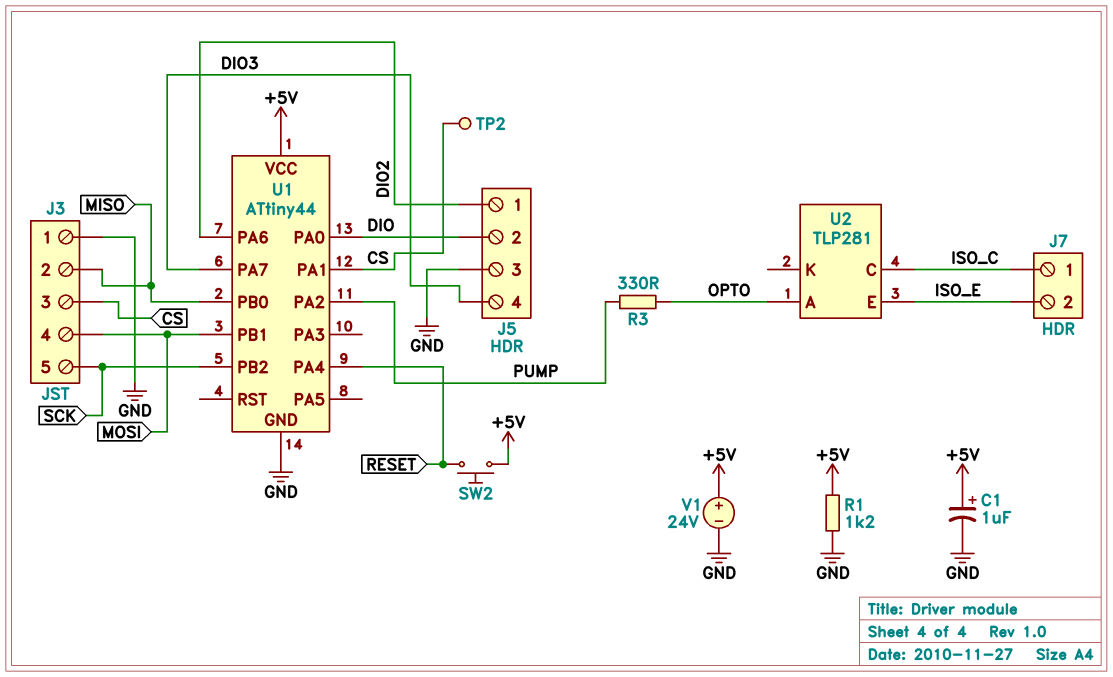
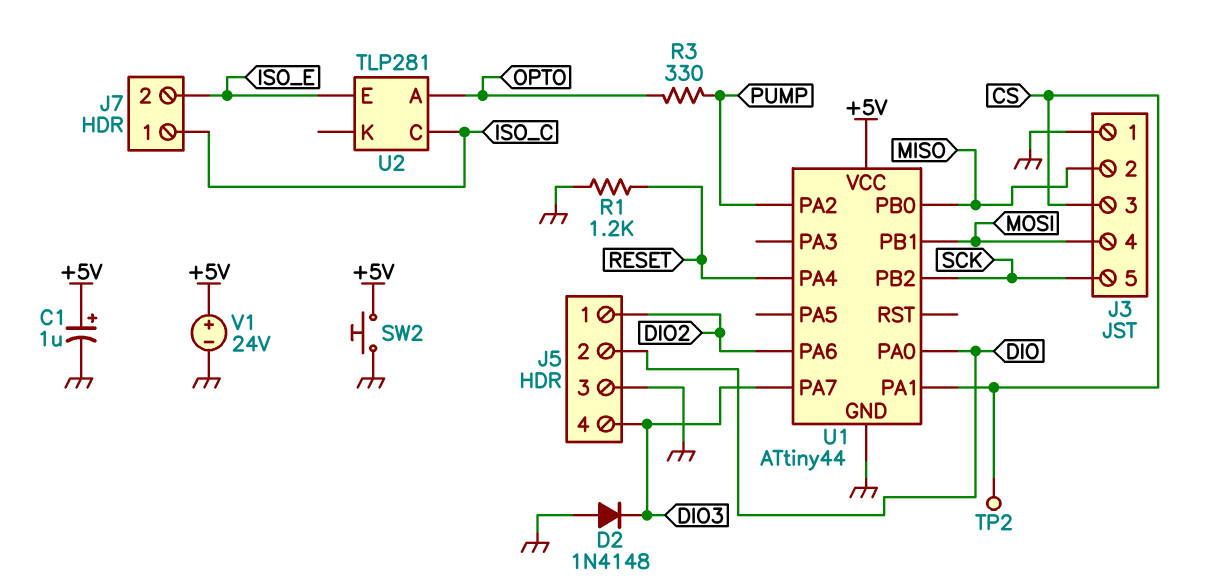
D2: none -> diode 1N4148 (A GND, K DIO3)
R1: 1.2k (+5V, GND) -> 1.2k (GND, RESET)
SW2: button (+5V, RESET) -> button (+5V, GND)

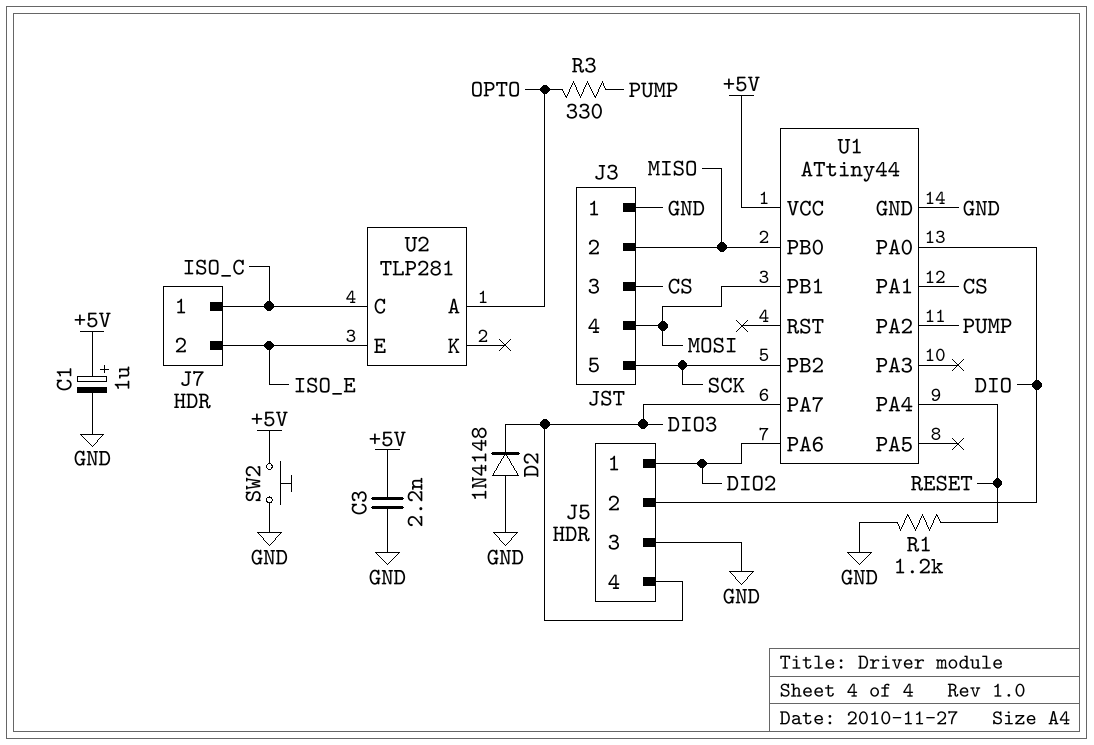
C3: none -> 2.2nF (+5V, GND)
TP2: test point (CS) -> none
V1: 24V (plus +5V, minus GND) -> none

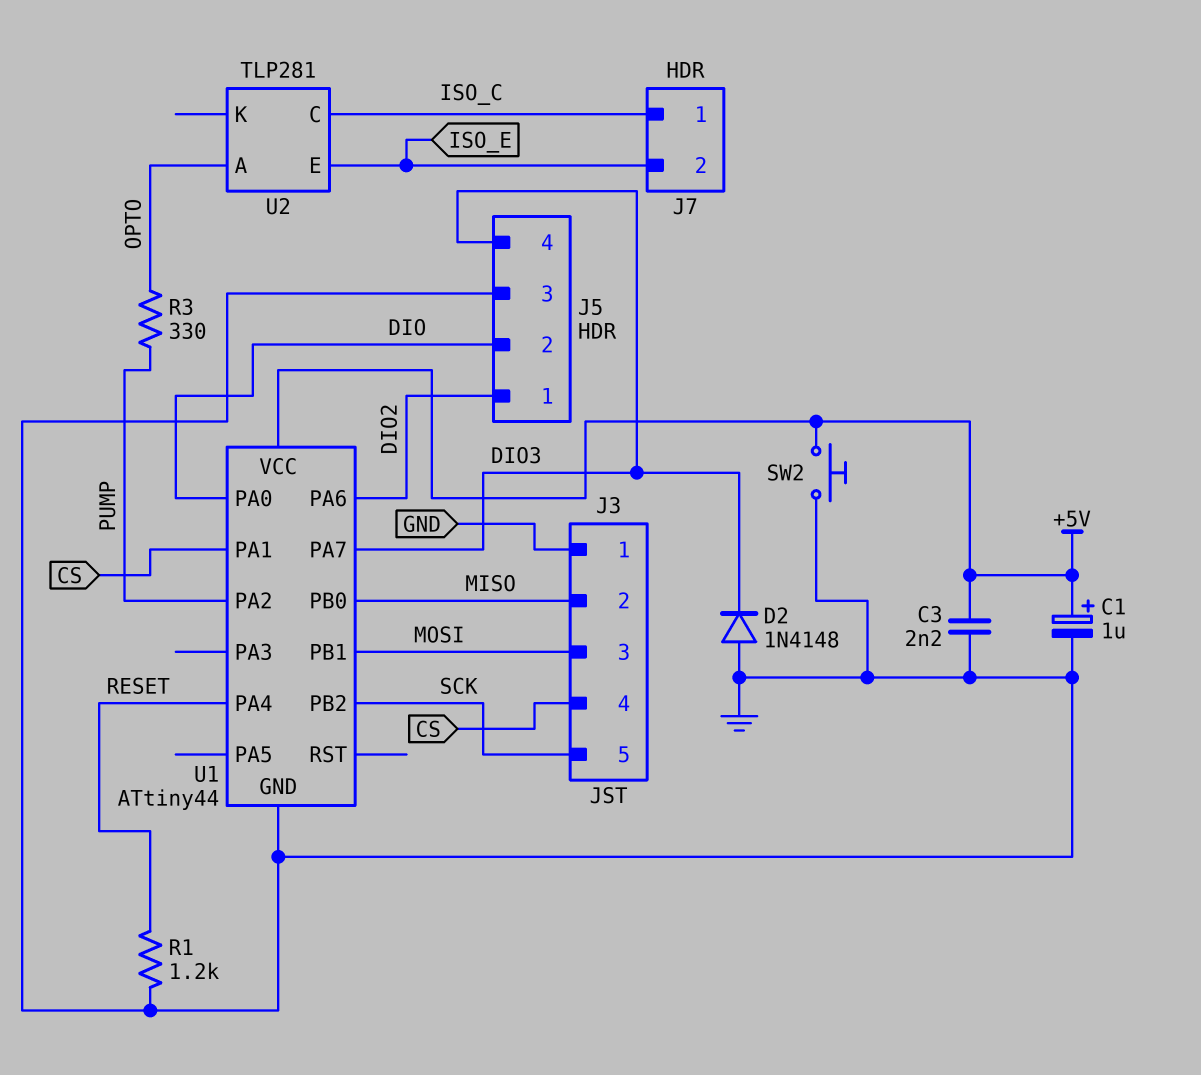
J3 pin 3: CS -> MOSI
J3 pin 4: MOSI -> CS

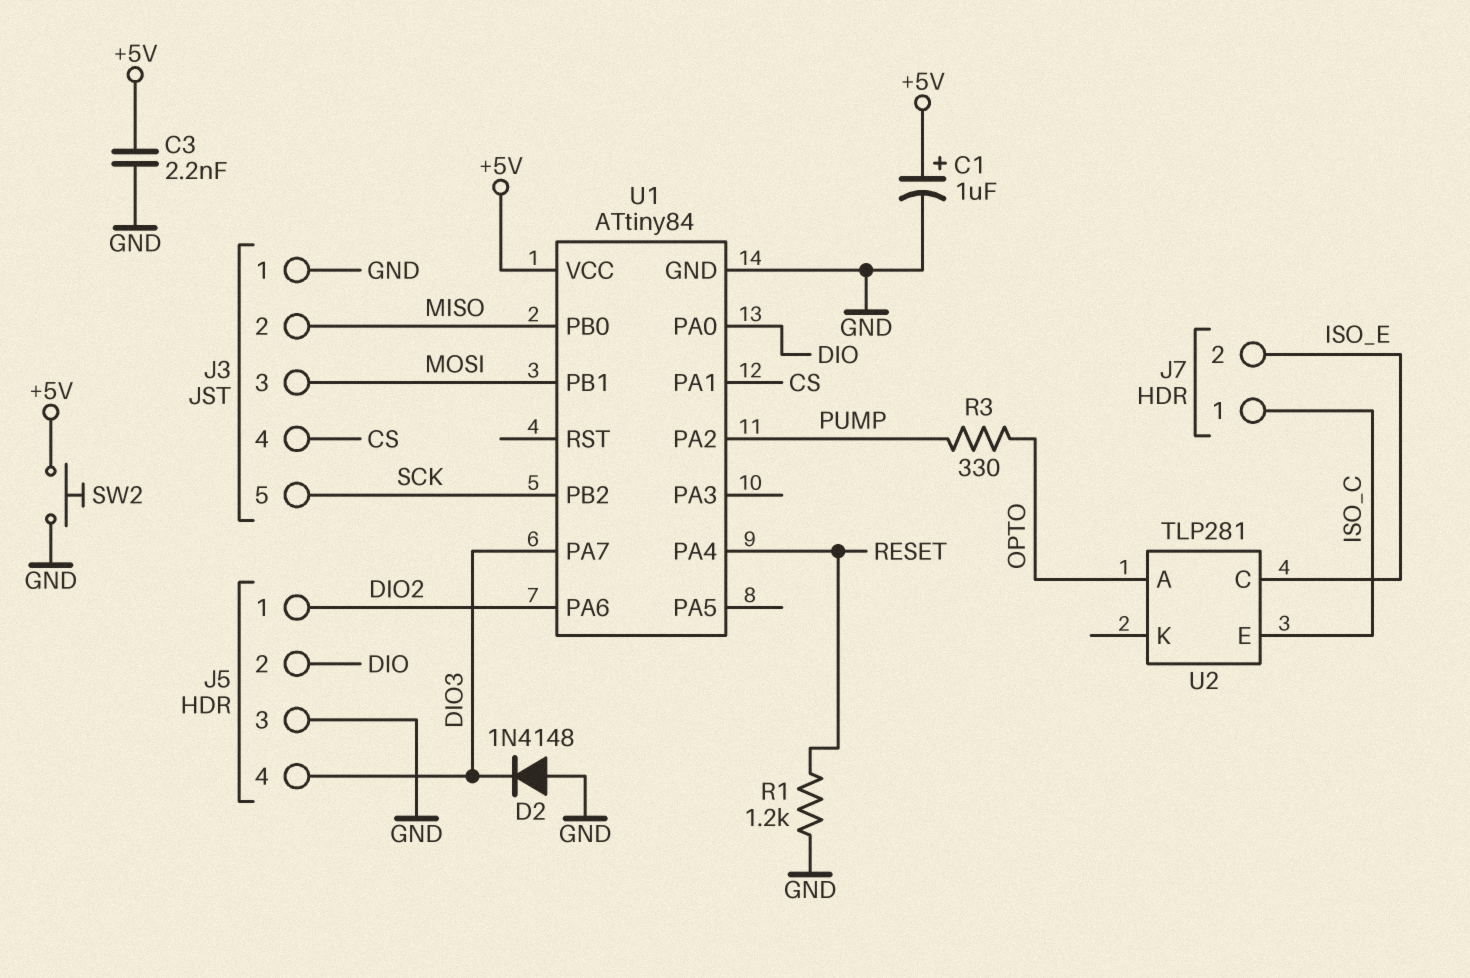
U1: ATtiny44 -> ATtiny84
U2 pin C: ISO_C -> ISO_E
U2 pin E: ISO_E -> ISO_C

